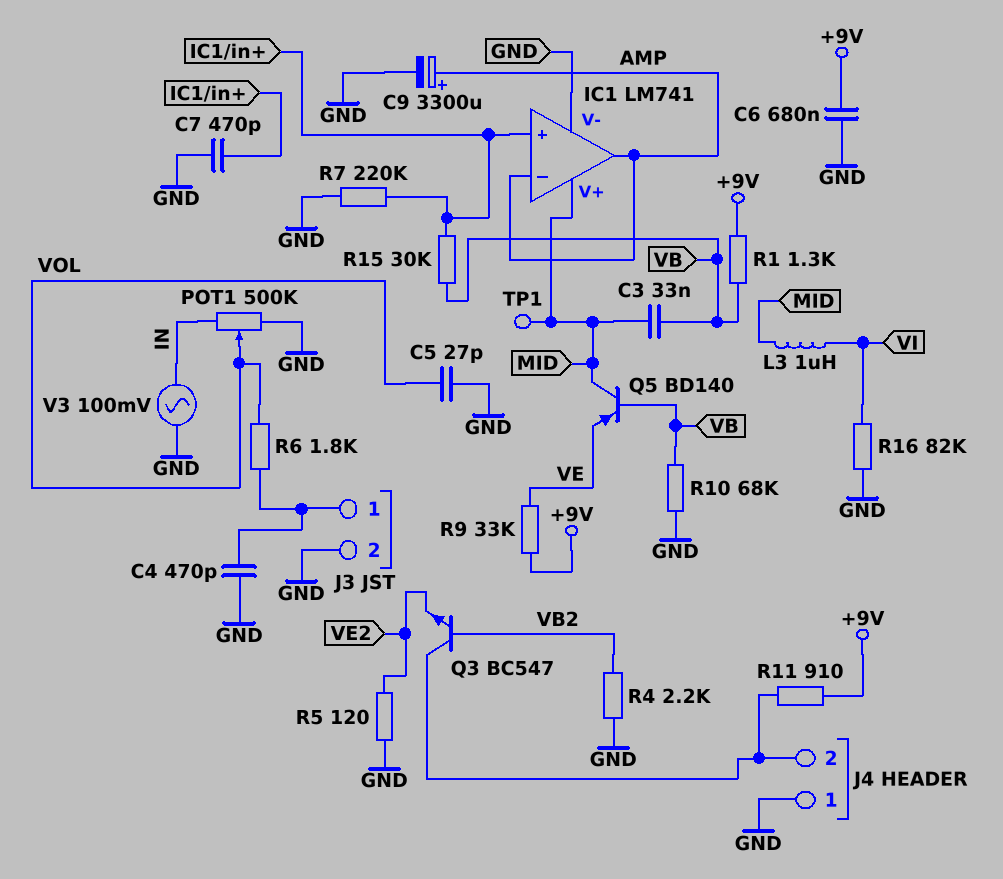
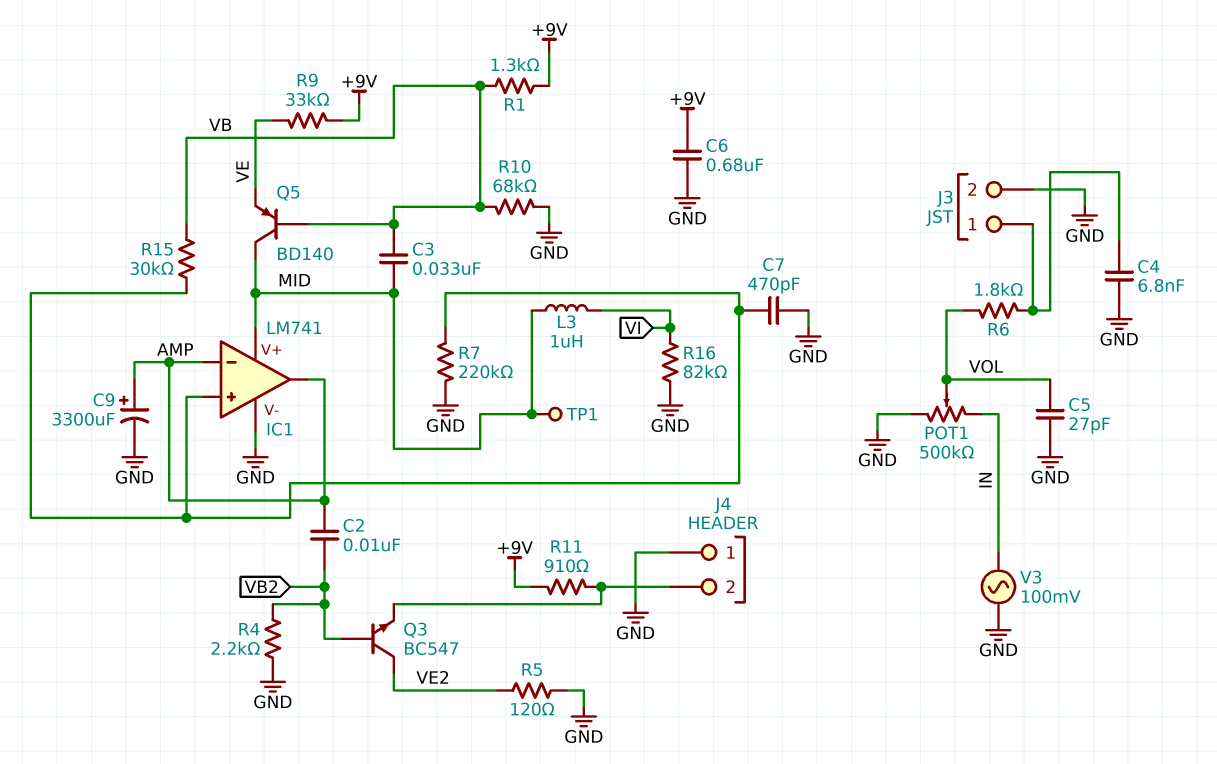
C2: none -> 10nF (AMP, VB2)
C4: 470pF (GND, J3/1) -> 6.8nF (GND, J3/1)
Q3: NPN BC547 (B VB2, C J4/2, E VE2) -> NPN BC547 (B VB2, C VE2, E J4/2)

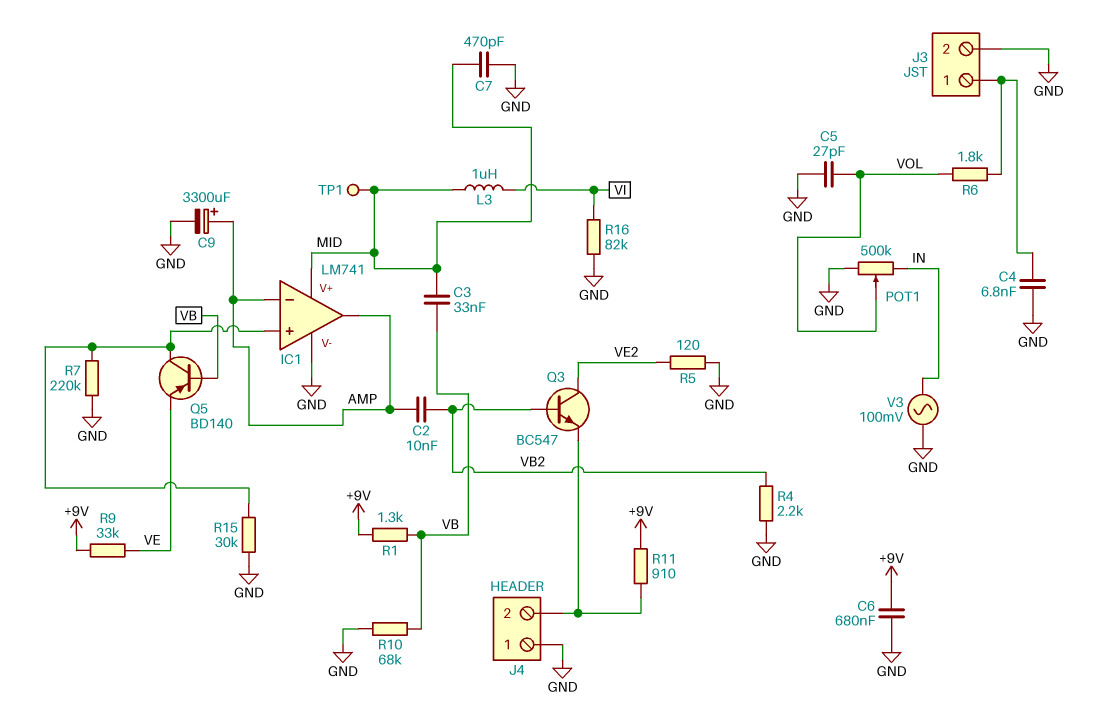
C7: 470pF (GND, IC1/in+) -> 470pF (GND, MID)
Q5: PNP BD140 (B VB, C MID, E VE) -> PNP BD140 (B VB, C IC1/in+, E VE)
R15: 30k (IC1/in+, VB) -> 30k (GND, IC1/in+)

